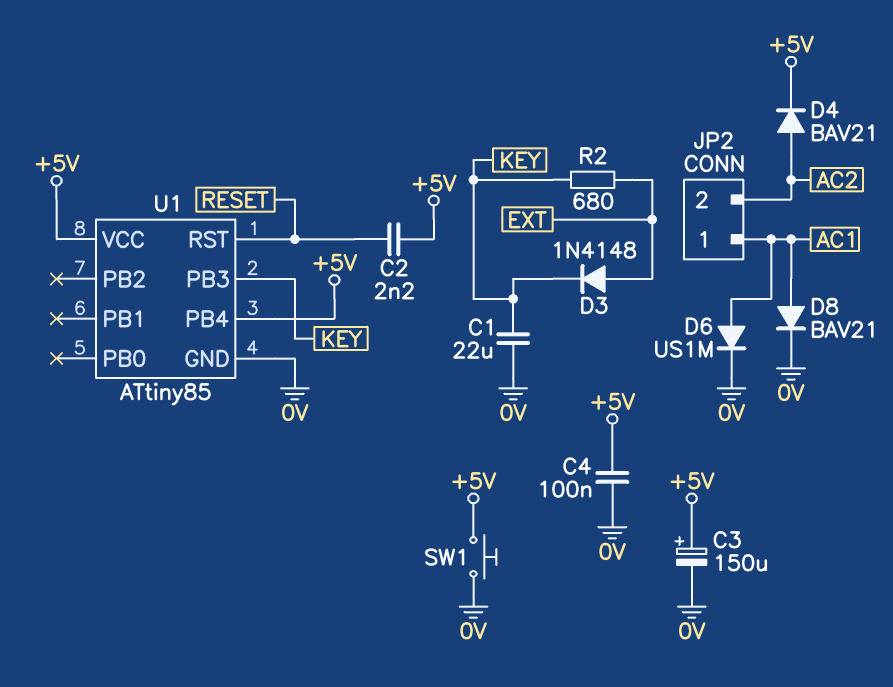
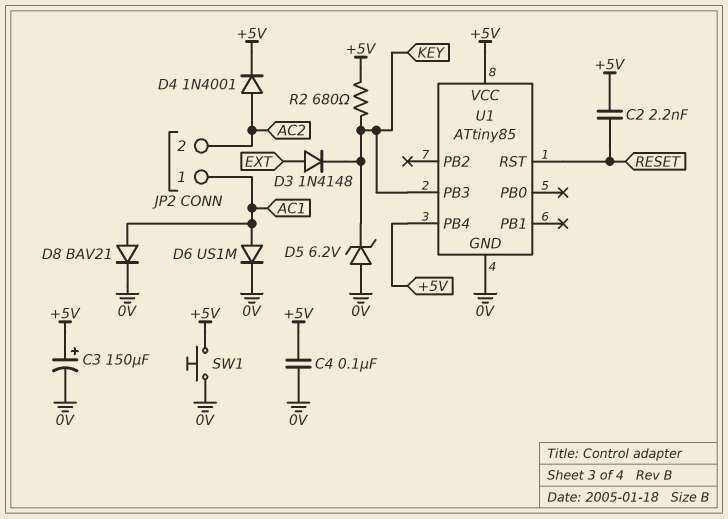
C1: 22uF (0V, KEY) -> none
D4: diode BAV21 (A AC2, K +5V) -> diode 1N4001 (A AC2, K +5V)
D5: none -> zener 6.2V (A 0V, K KEY)
R2: 680 (EXT, KEY) -> 680 (+5V, KEY)

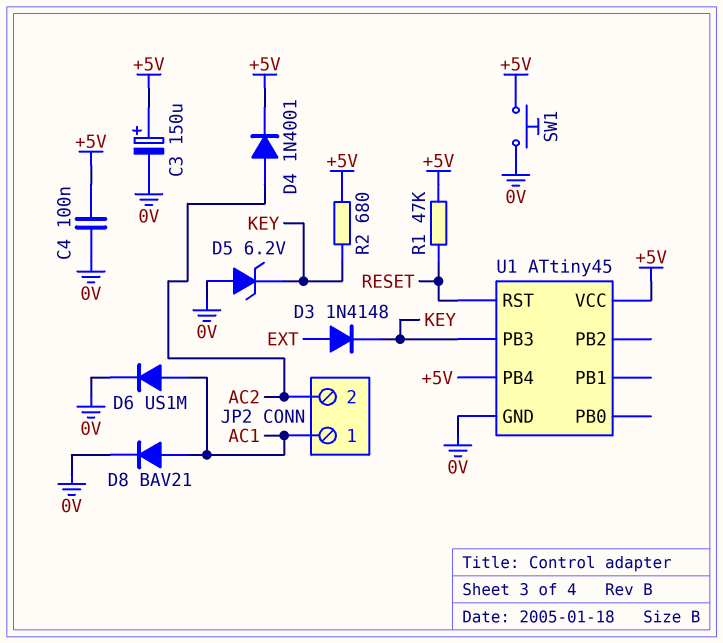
C2: 2.2nF (+5V, RESET) -> none
R1: none -> 47k (+5V, RESET)
U1: ATtiny85 -> ATtiny45

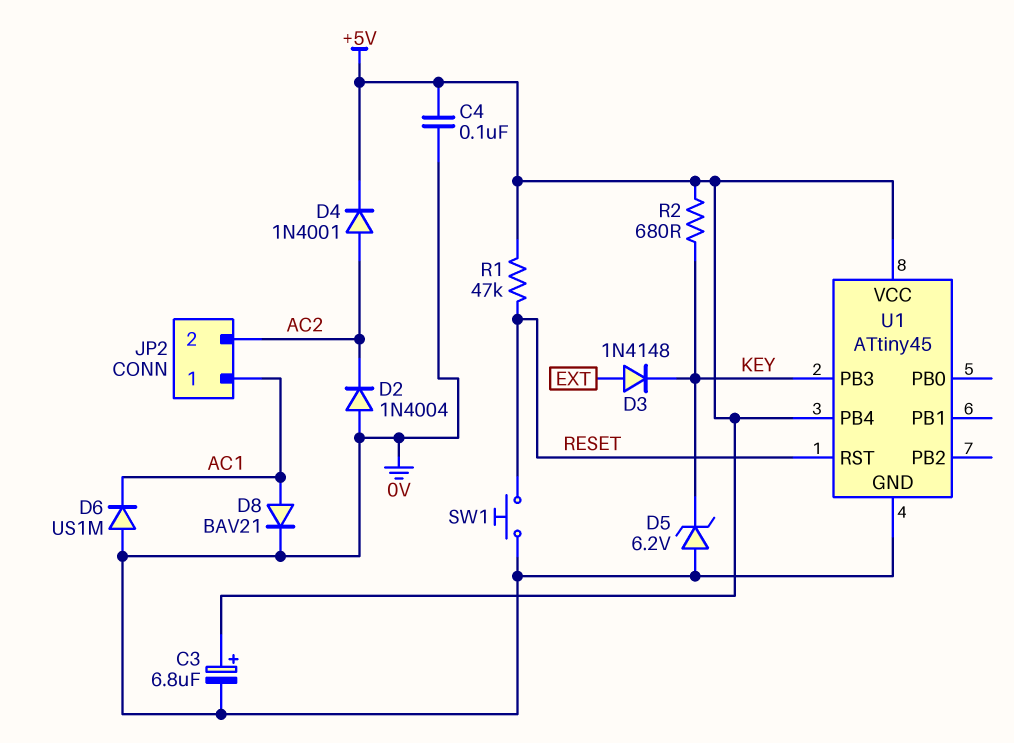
C3: 150uF (plus +5V, minus 0V) -> 6.8uF (plus +5V, minus 0V)
D2: none -> diode 1N4004 (A 0V, K AC2)
D6: diode US1M (A AC1, K 0V) -> diode US1M (A 0V, K AC1)
SW1: button (+5V, 0V) -> button (0V, RESET)

